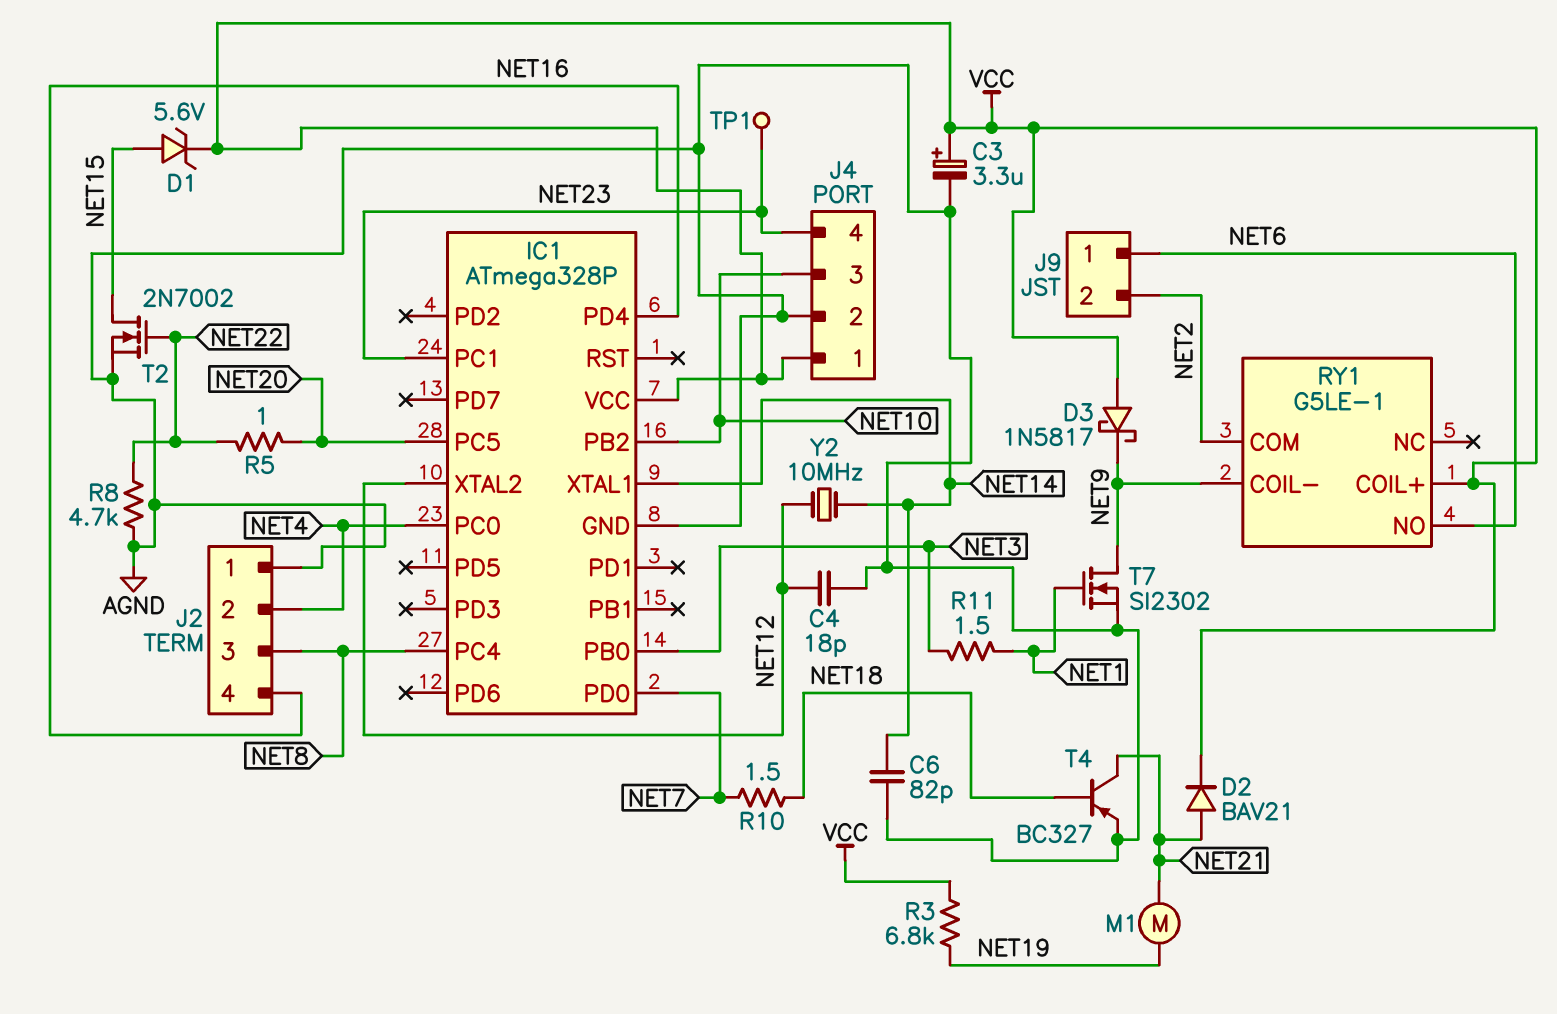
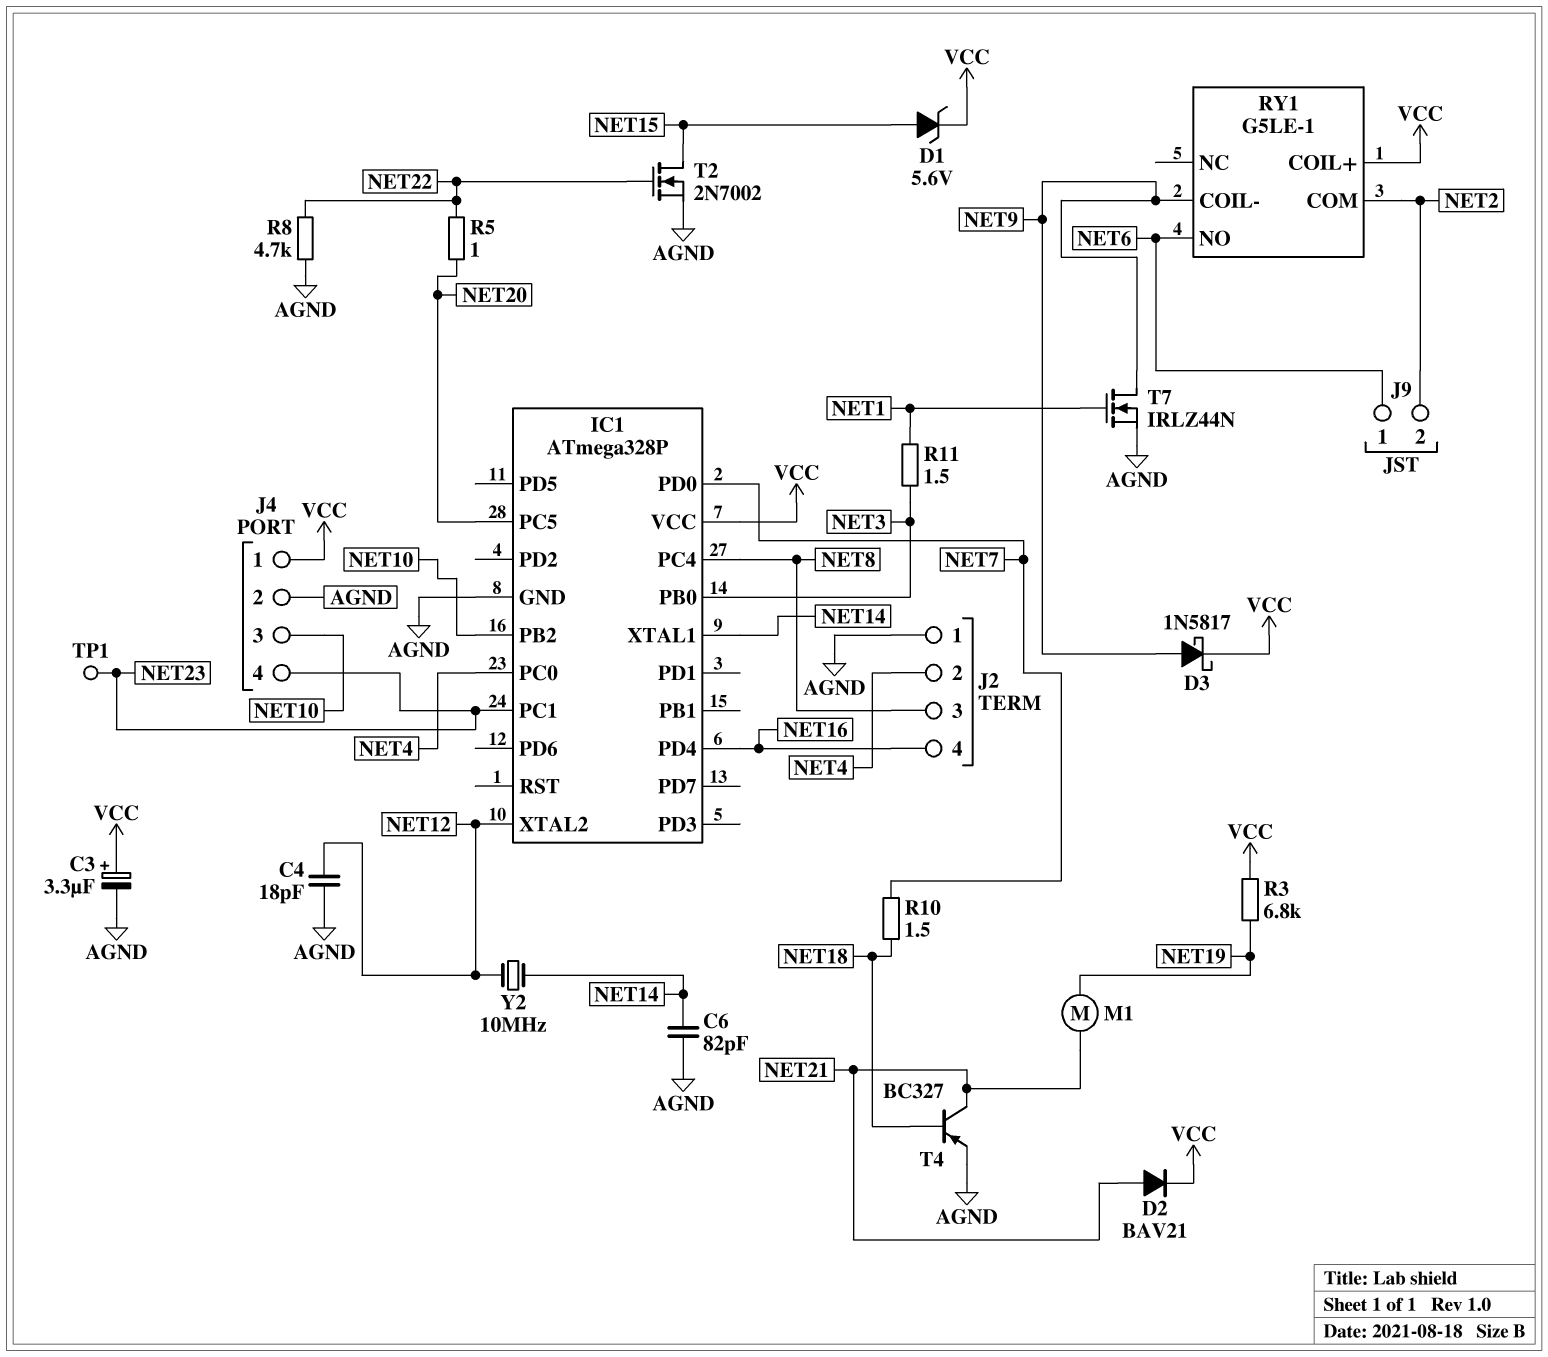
D3: schottky 1N5817 (A VCC, K NET9) -> schottky 1N5817 (A NET9, K VCC)
T7: NMOS SI2302 (G NET1, D NET9, S AGND) -> NMOS IRLZ44N (G NET1, D NET9, S AGND)

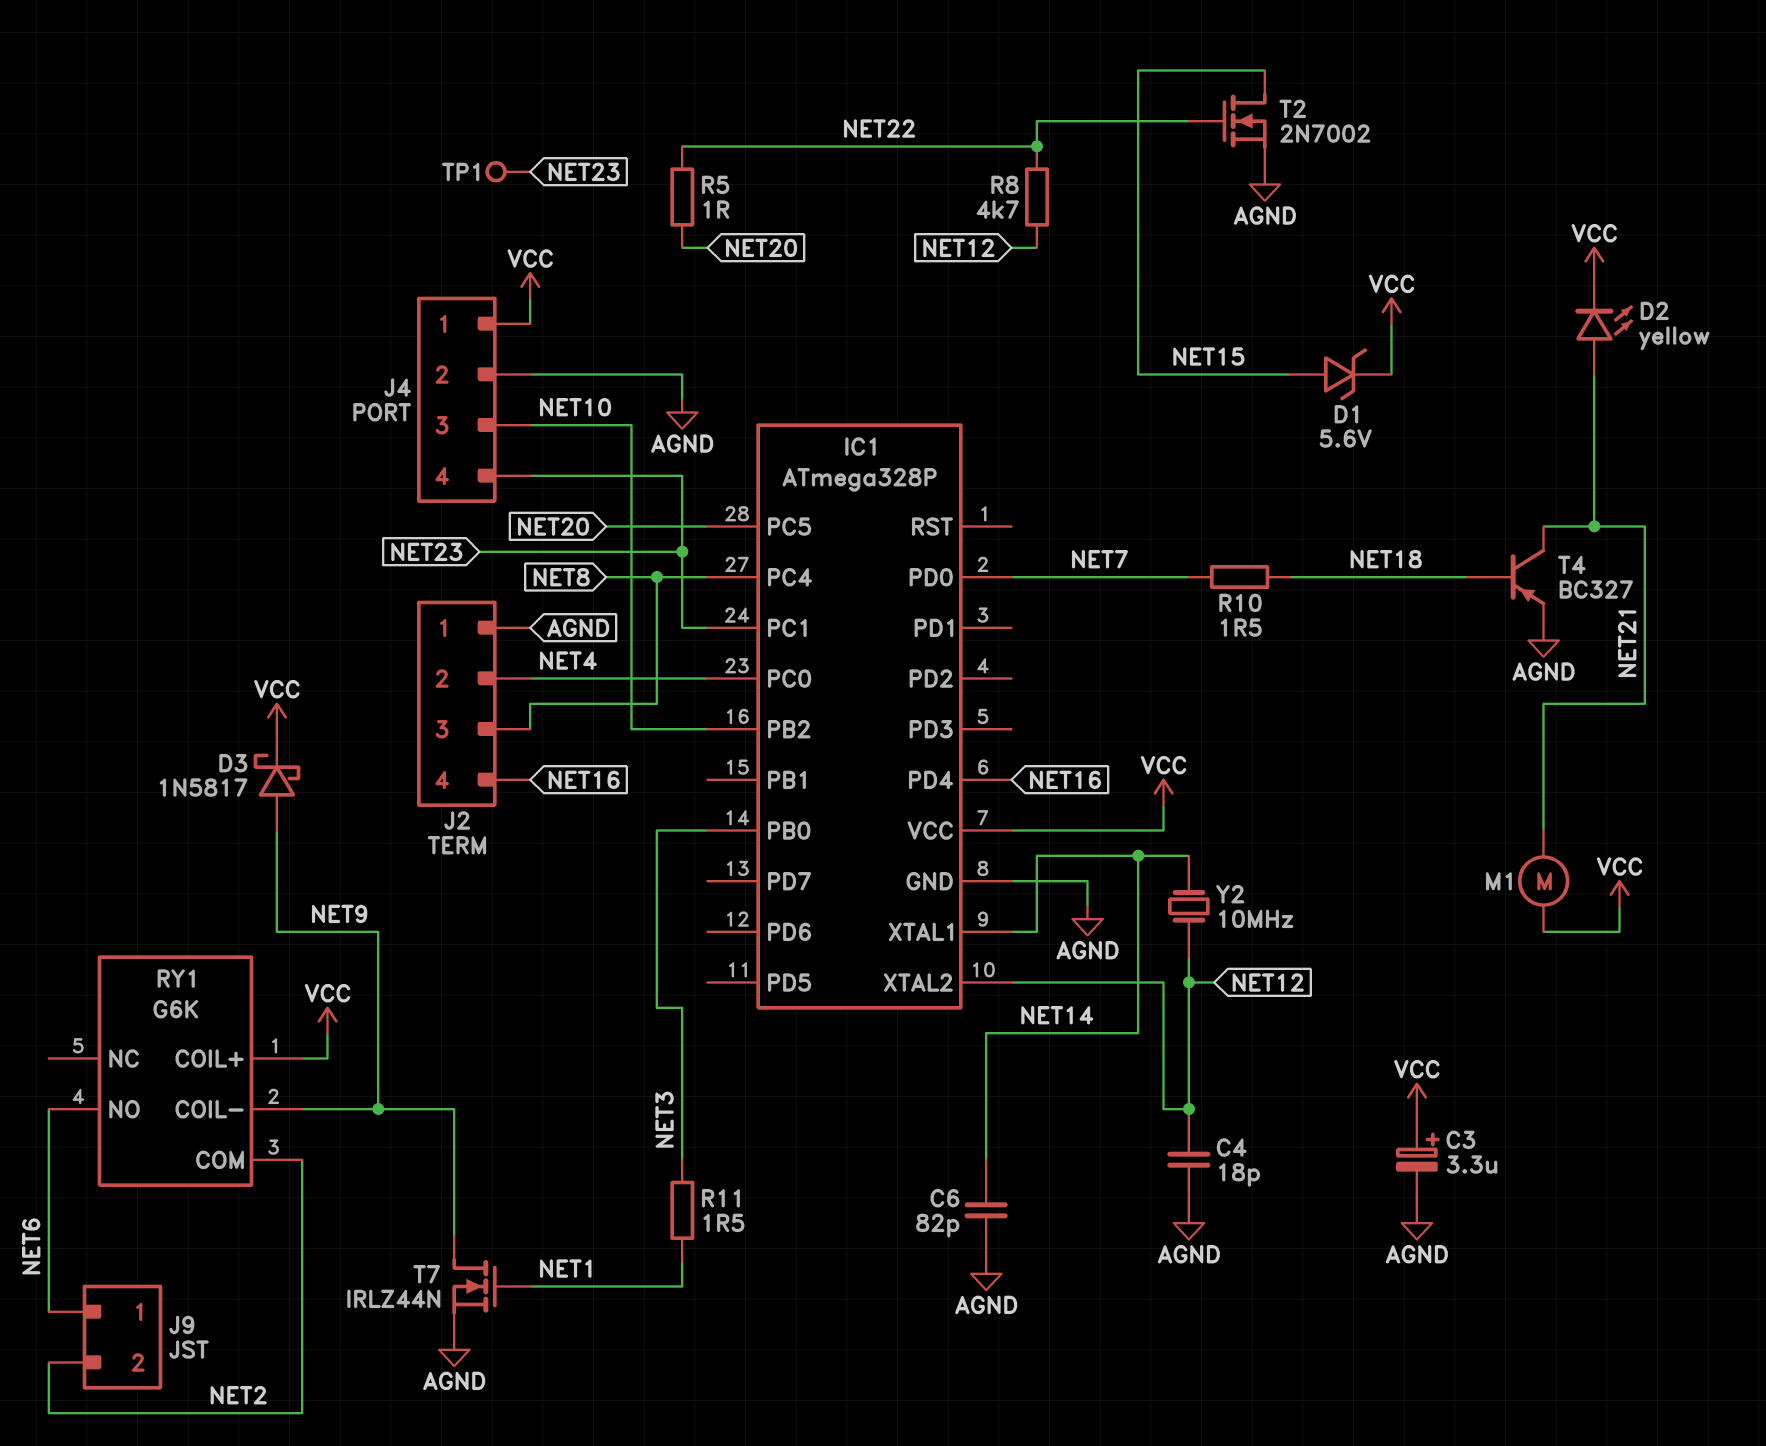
D2: diode BAV21 (A NET21, K VCC) -> LED yellow (A NET21, K VCC)
M1: motor (NET19, NET21) -> motor (NET21, VCC)
R3: 6.8k (NET19, VCC) -> none
R8: 4.7k (AGND, NET22) -> 4.7k (NET12, NET22)
RY1: G5LE-1 -> G6K

